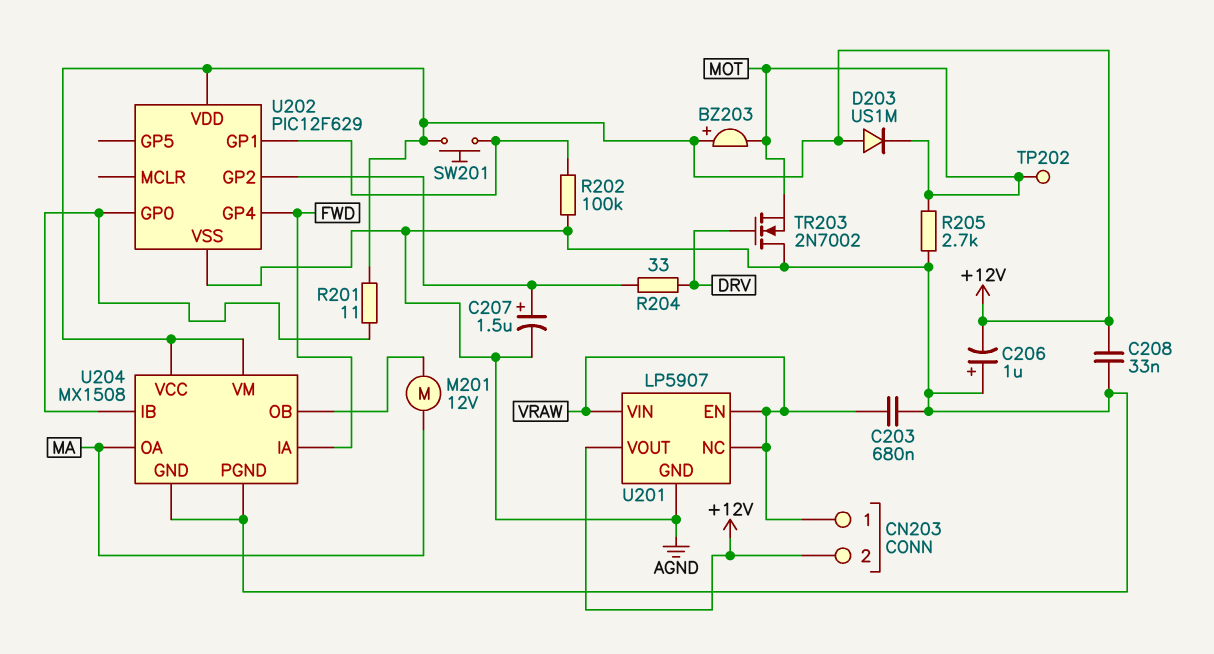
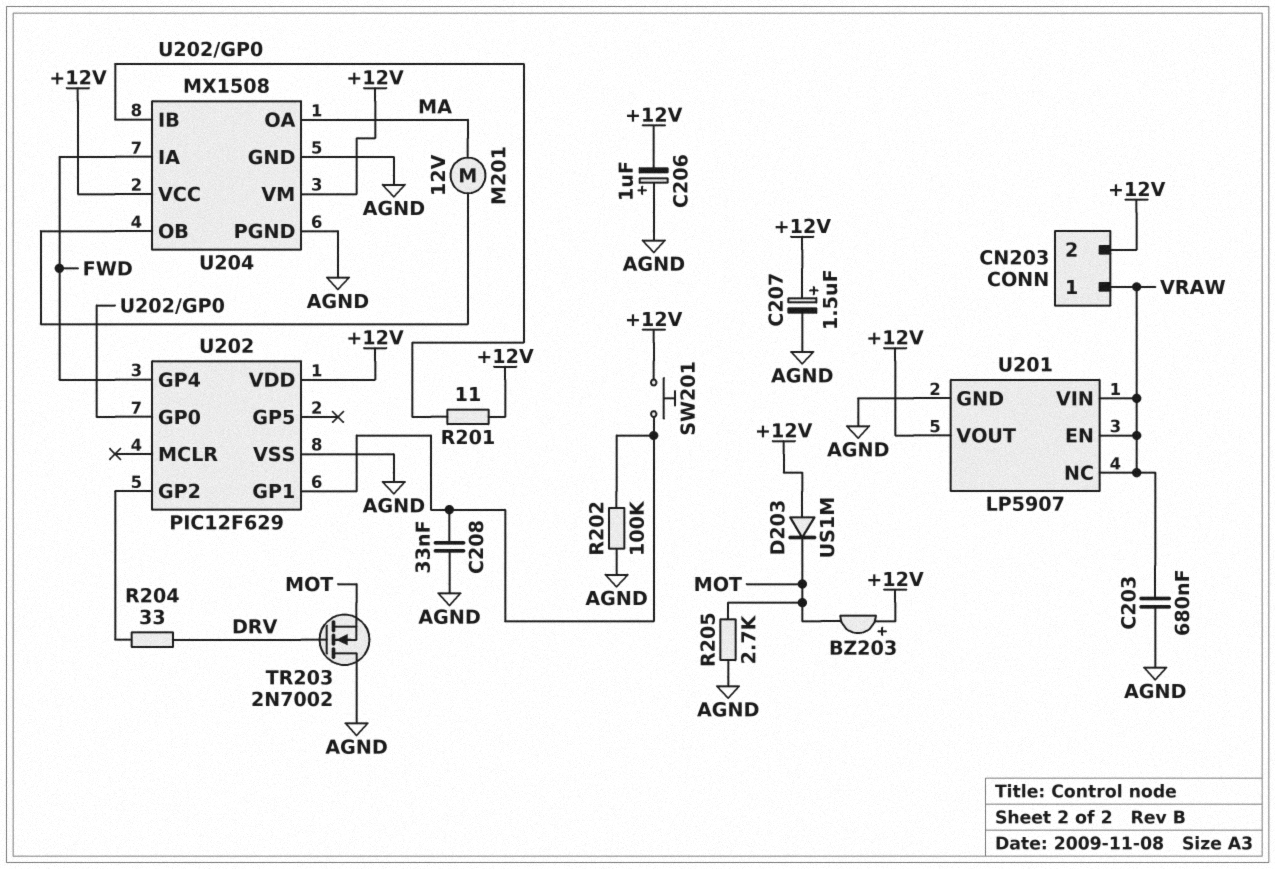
C207: 1.5uF (plus U202/GP2, minus AGND) -> 1.5uF (plus +12V, minus AGND)
C208: 33nF (+12V, AGND) -> 33nF (AGND, U202/GP1)
TP202: test point (MOT) -> none

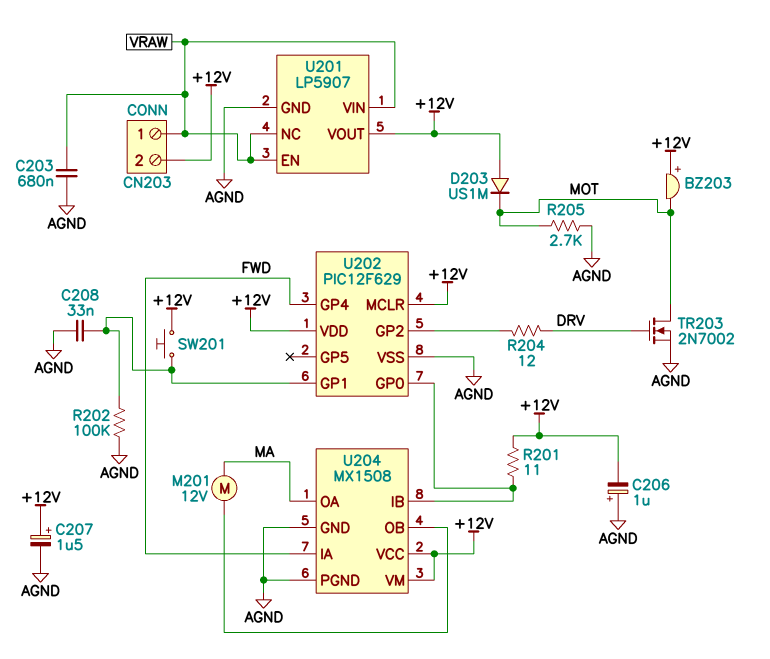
R204: 33 (DRV, U202/GP2) -> 12 (DRV, U202/GP2)
TR203: NMOS 2N7002 (G DRV, D AGND, S MOT) -> NMOS 2N7002 (G DRV, D MOT, S AGND)
U202 pin MCLR: none -> +12V

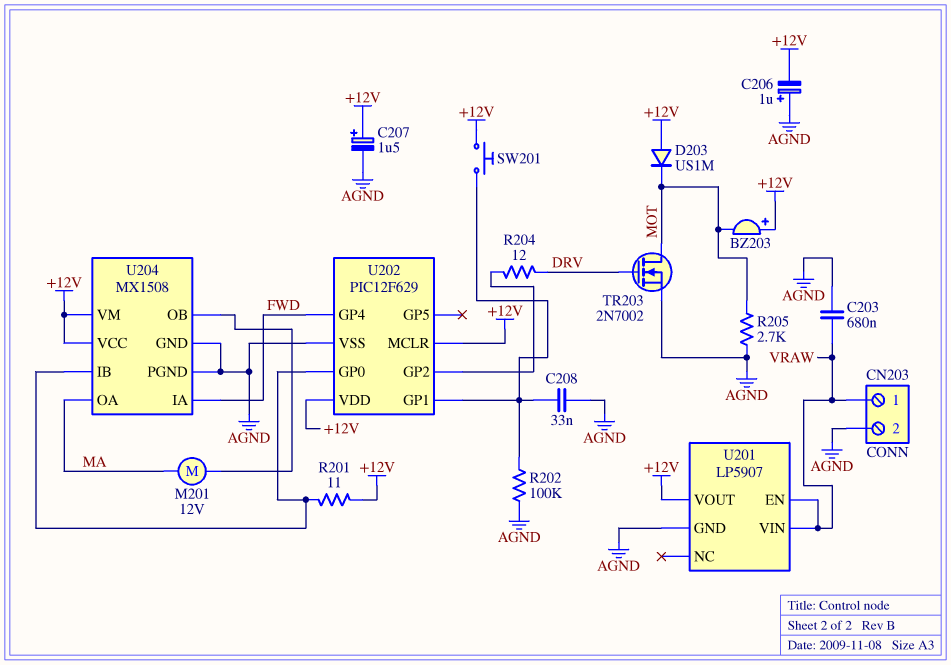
CN203 pin 2: +12V -> AGND
U201 pin NC: VRAW -> none

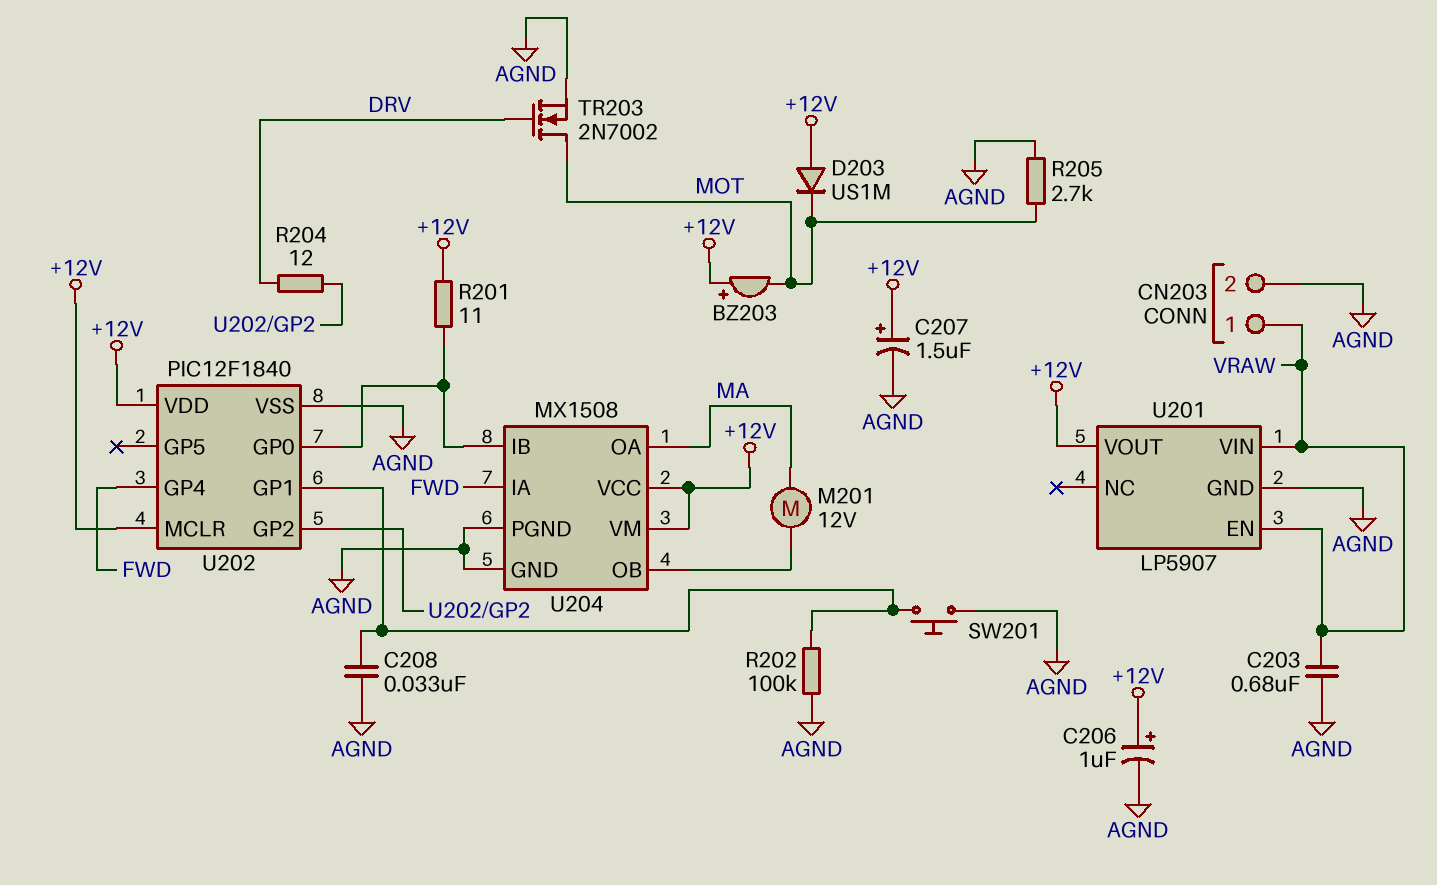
C206: 1uF (plus AGND, minus +12V) -> 1uF (plus +12V, minus AGND)
SW201: button (+12V, U202/GP1) -> button (AGND, U202/GP1)
U202: PIC12F629 -> PIC12F1840

